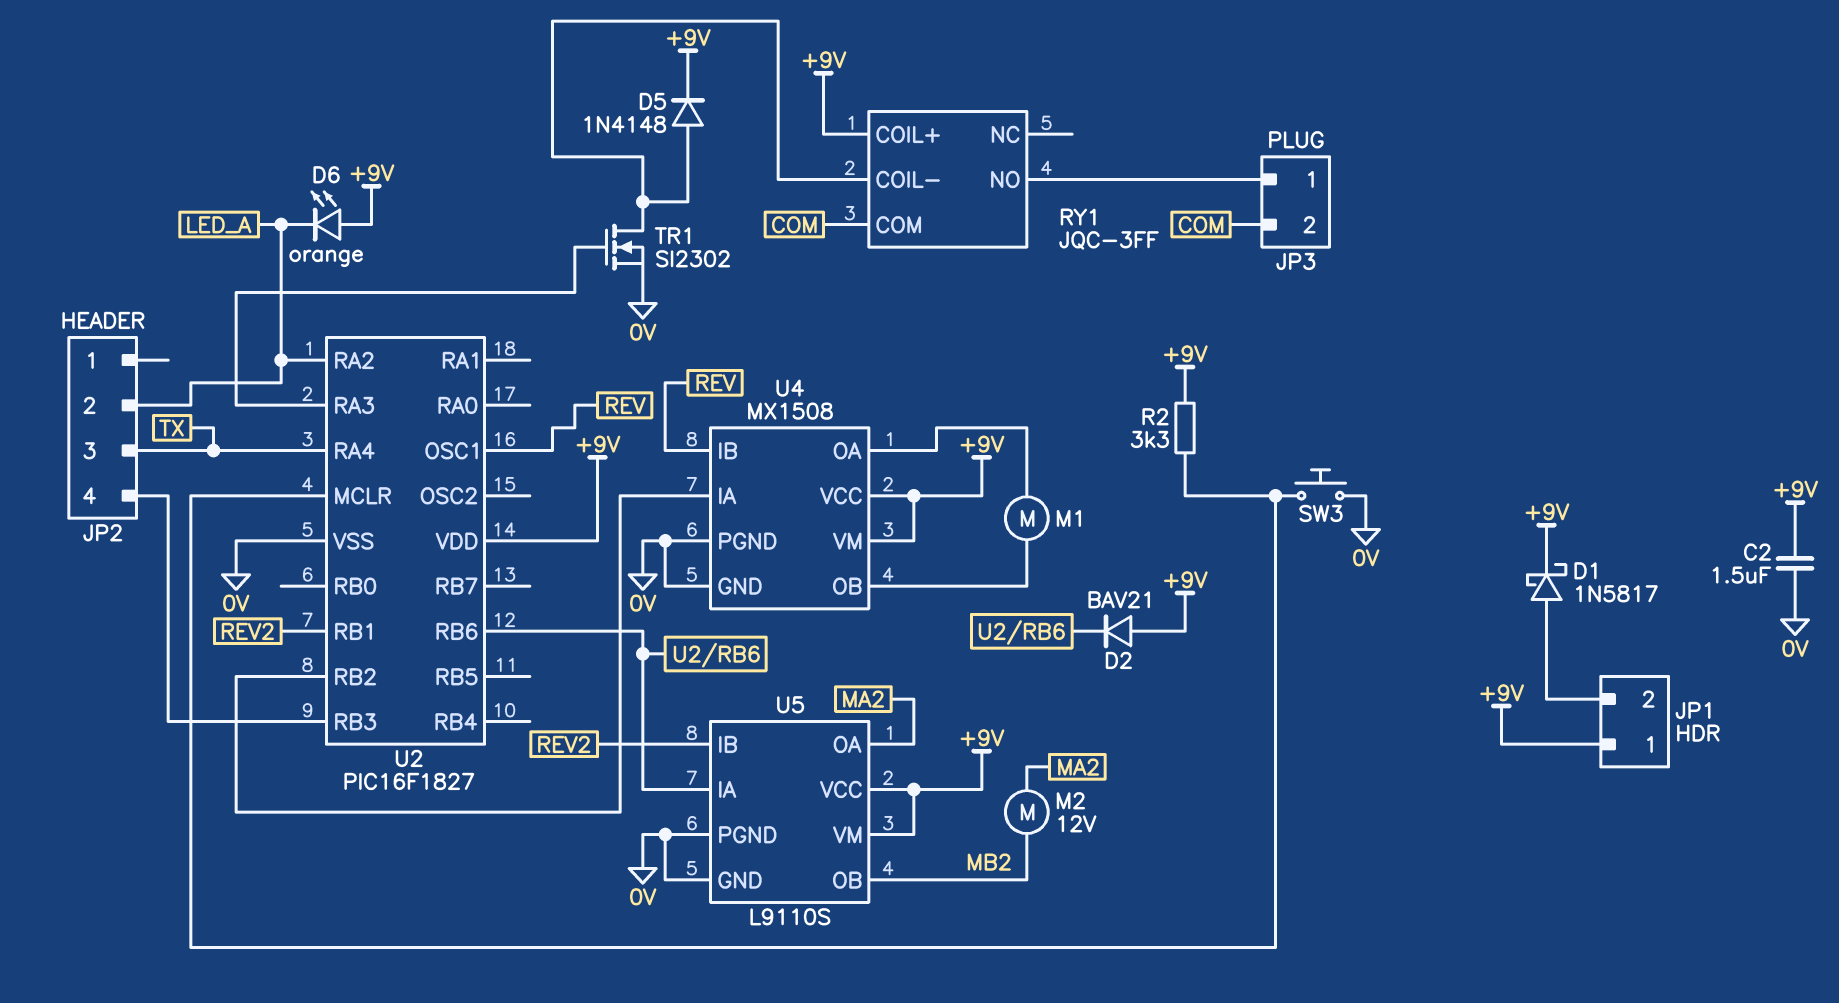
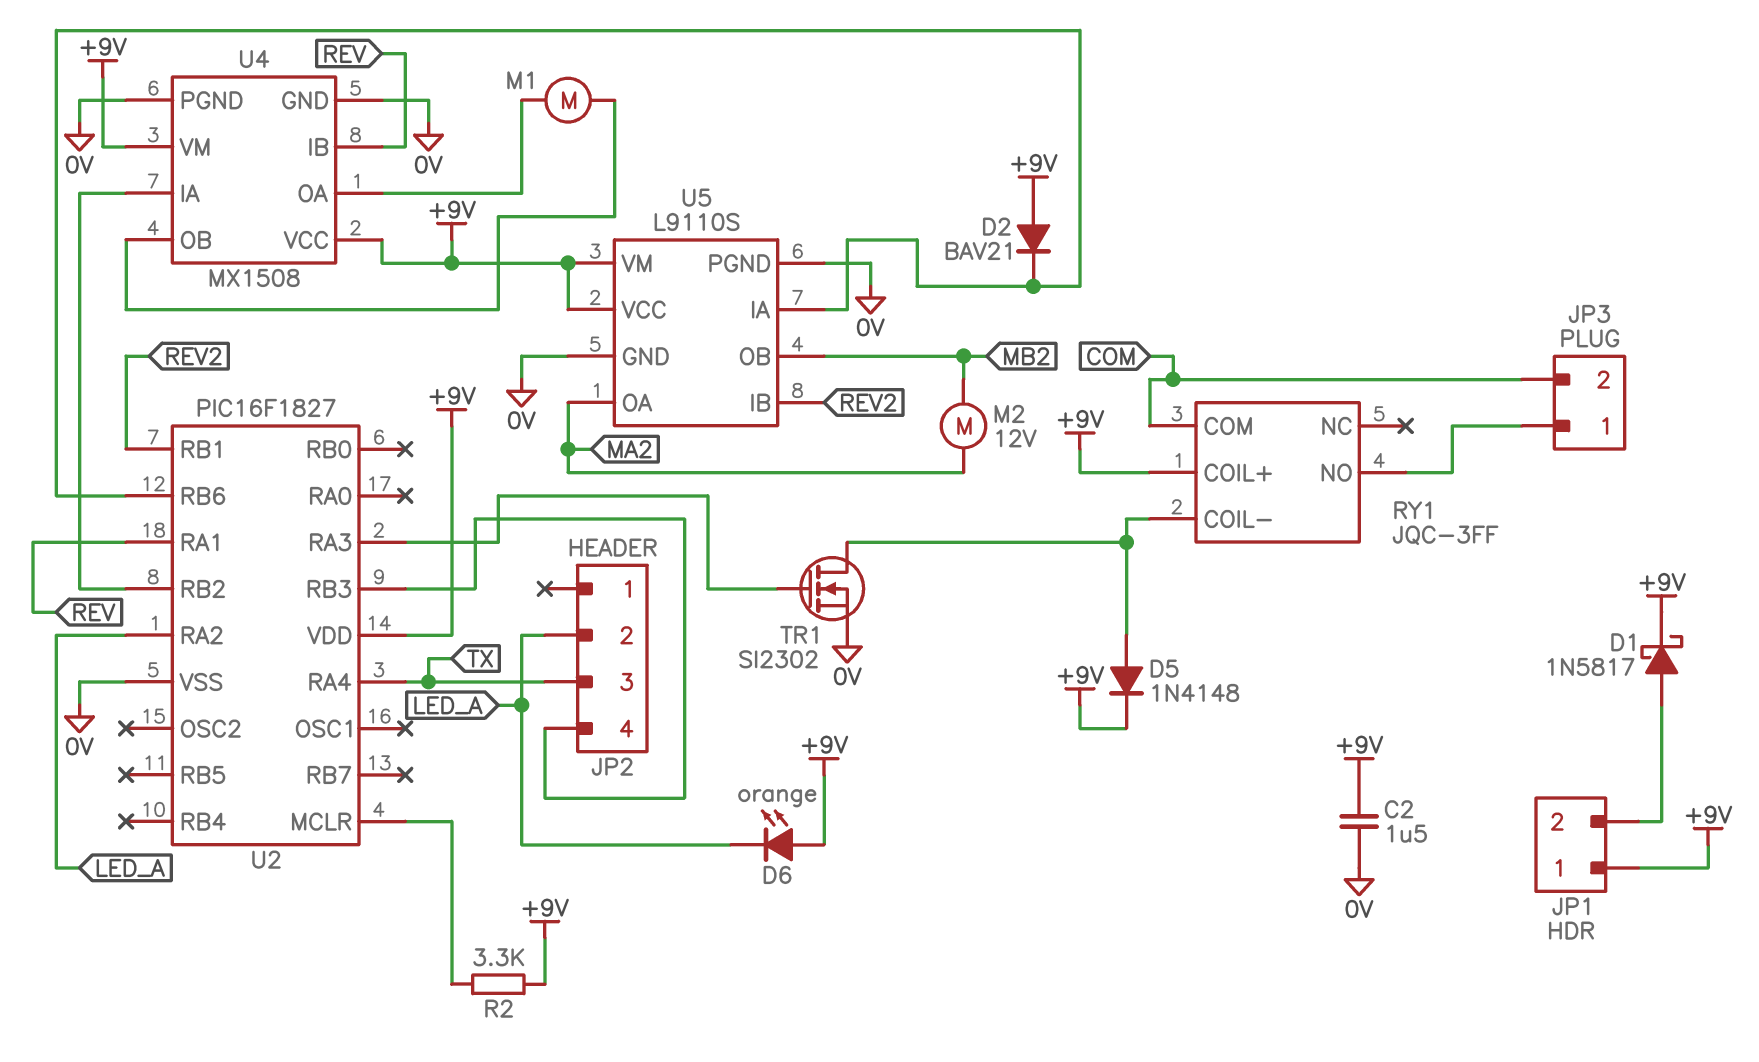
SW3: button (0V, U2/MCLR) -> none
U2 pin OSC1: REV -> none
U2 pin RA1: none -> REV

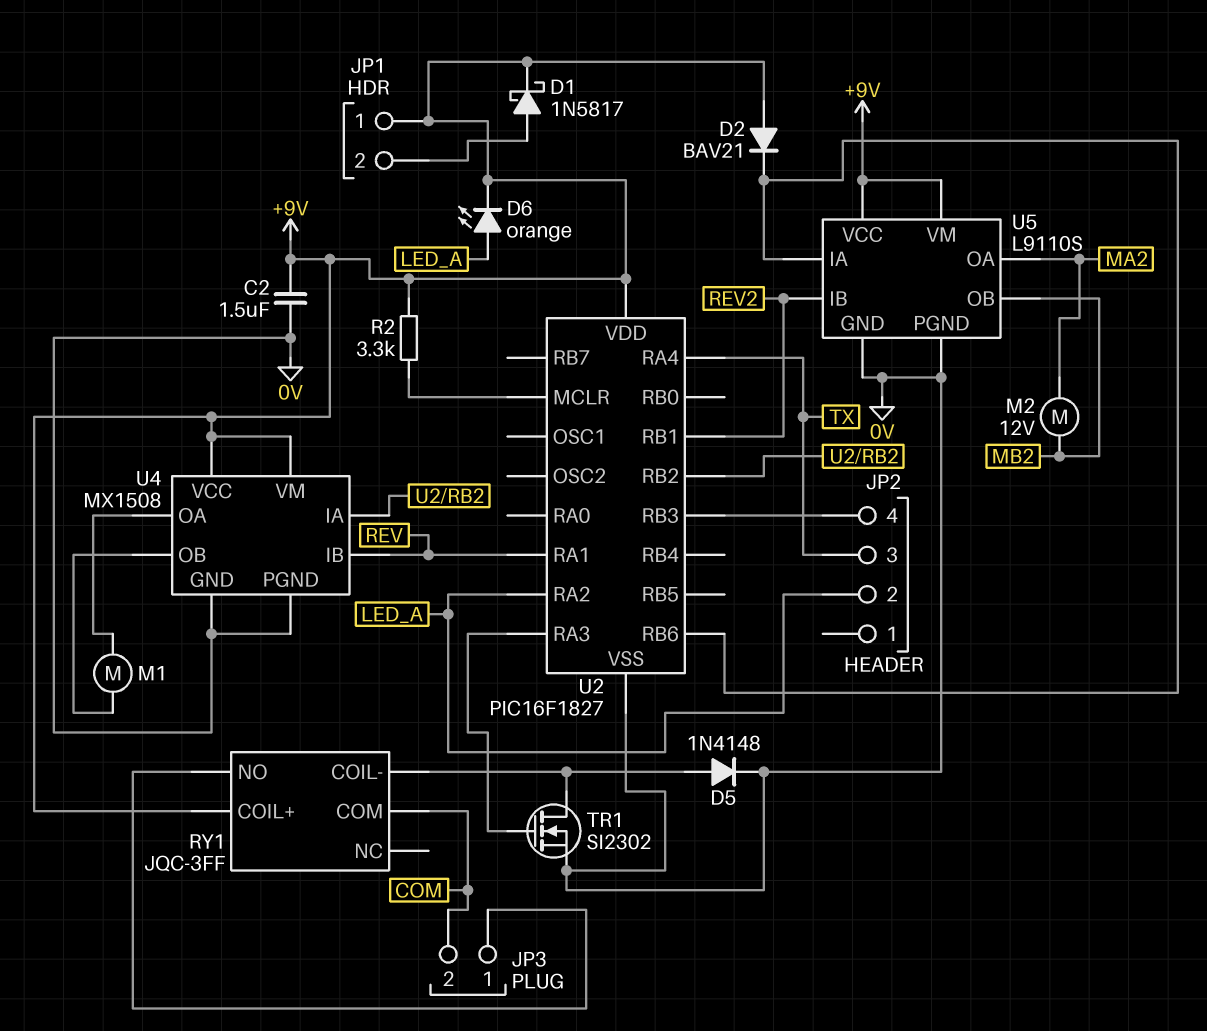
D5: diode 1N4148 (A RY1/COIL-, K +9V) -> diode 1N4148 (A RY1/COIL-, K 0V)
D6: LED orange (A +9V, K LED_A) -> LED orange (A LED_A, K +9V)

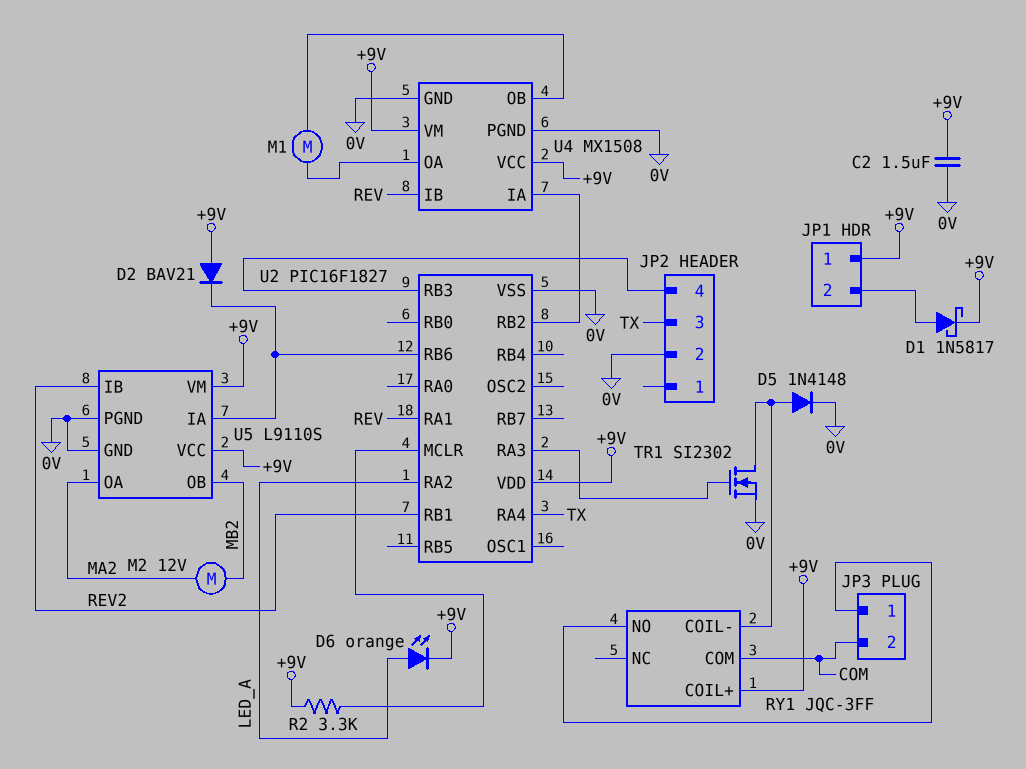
JP2 pin 2: LED_A -> 0V

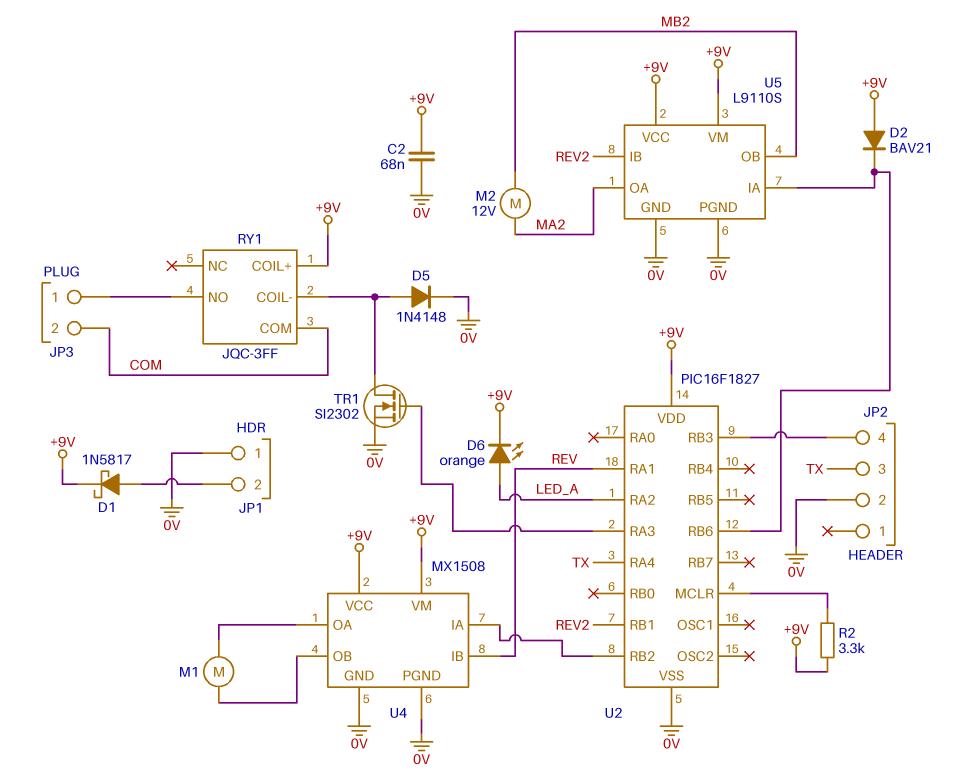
C2: 1.5uF (+9V, 0V) -> 68nF (+9V, 0V)
JP1 pin 1: +9V -> 0V

